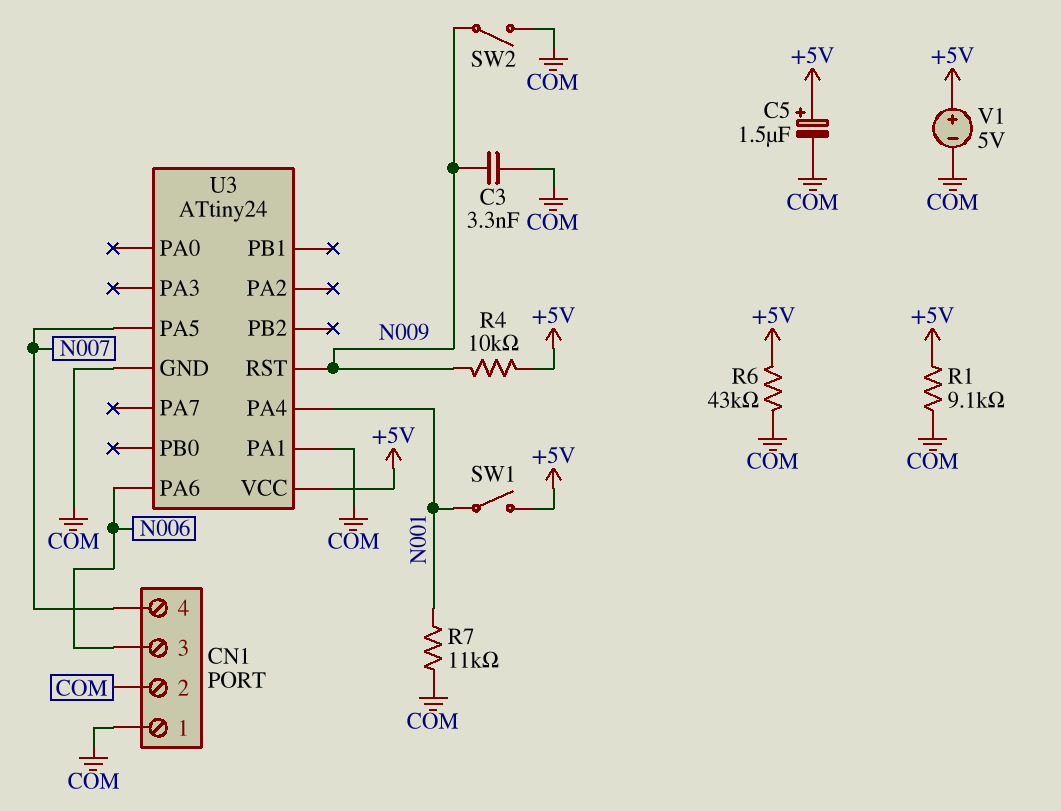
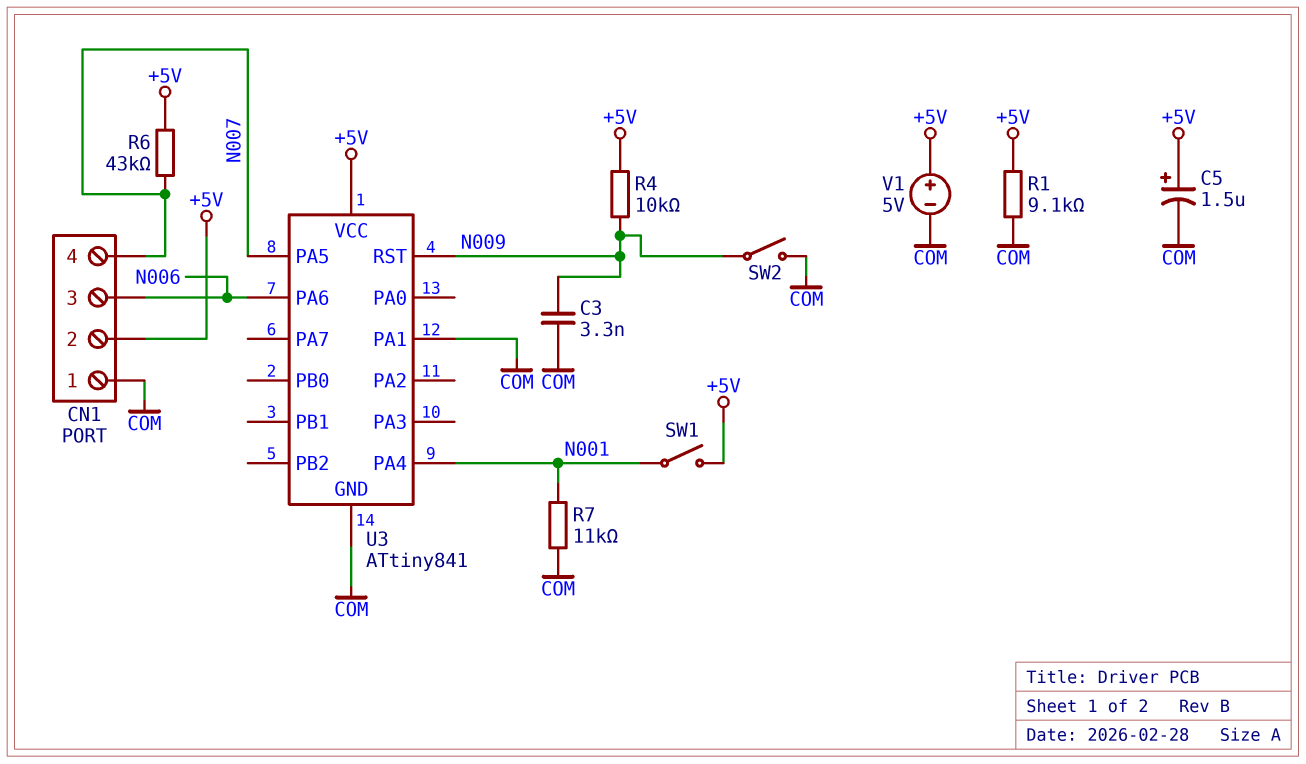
CN1 pin 2: COM -> +5V
R6: 43k (+5V, COM) -> 43k (+5V, N007)
U3: ATtiny24 -> ATtiny841

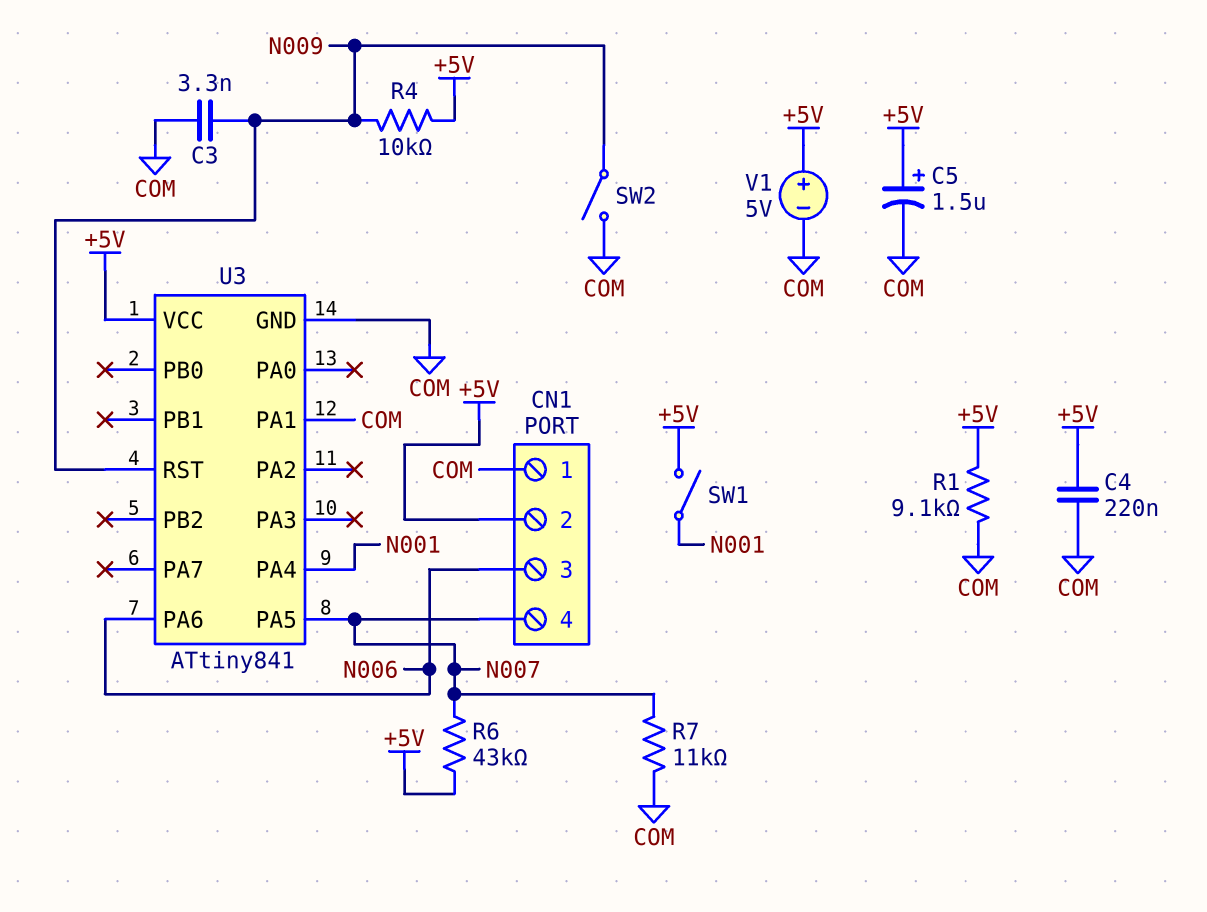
C4: none -> 220nF (+5V, COM)
R7: 11k (COM, N001) -> 11k (COM, N007)

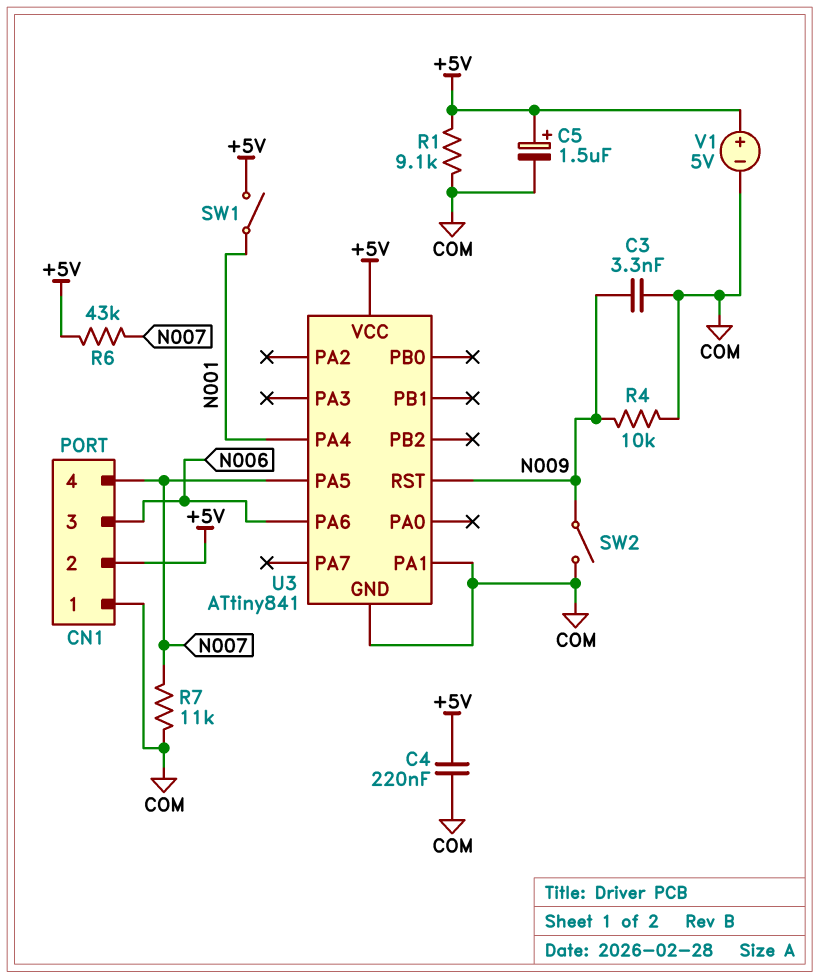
R4: 10k (+5V, N009) -> 10k (COM, N009)

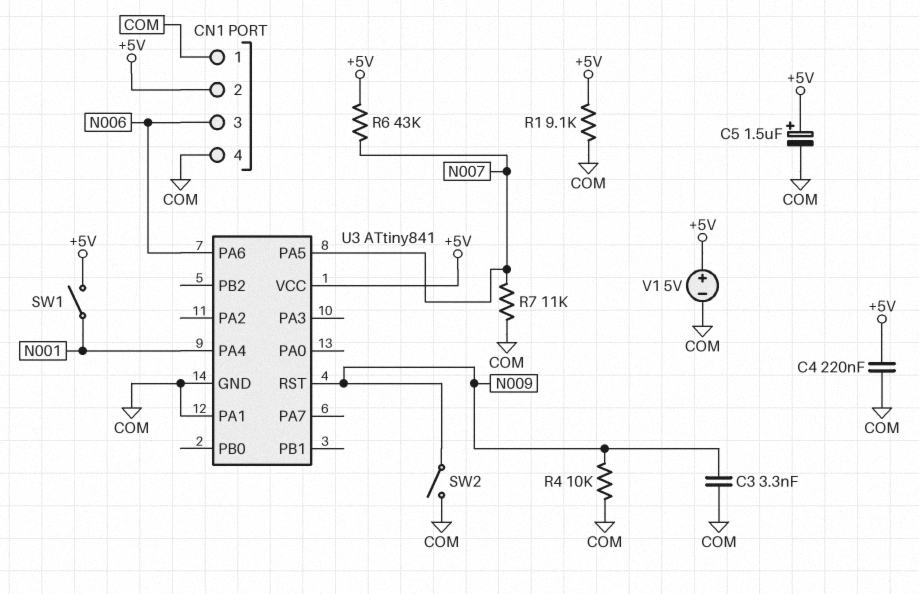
CN1 pin 4: N007 -> COM

